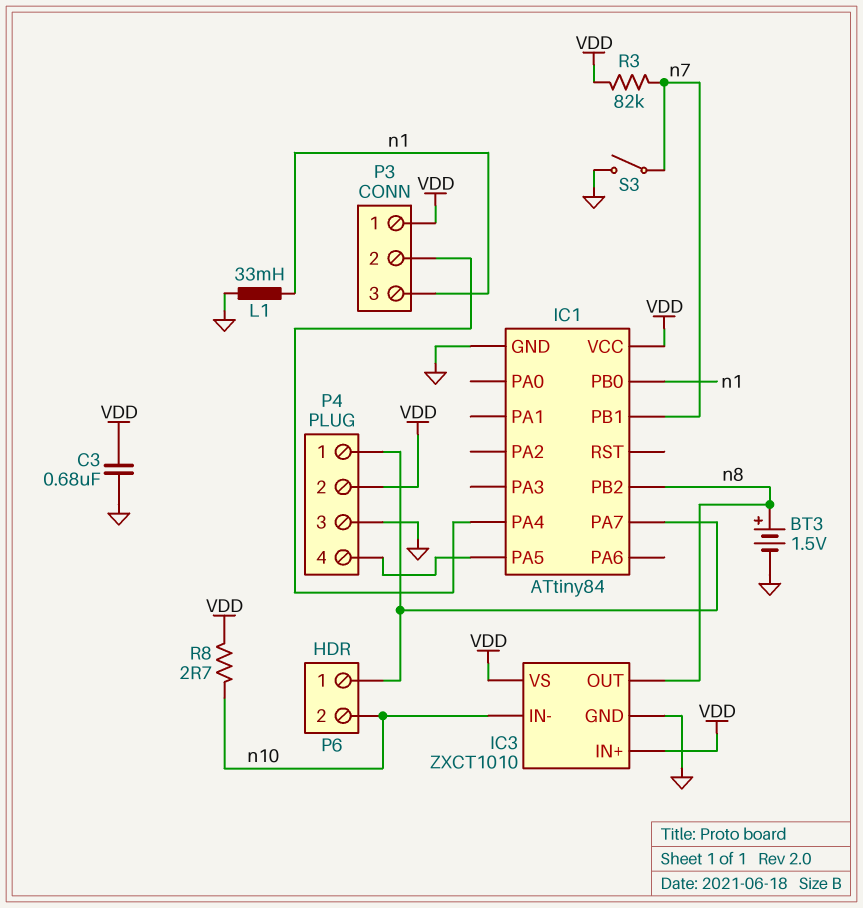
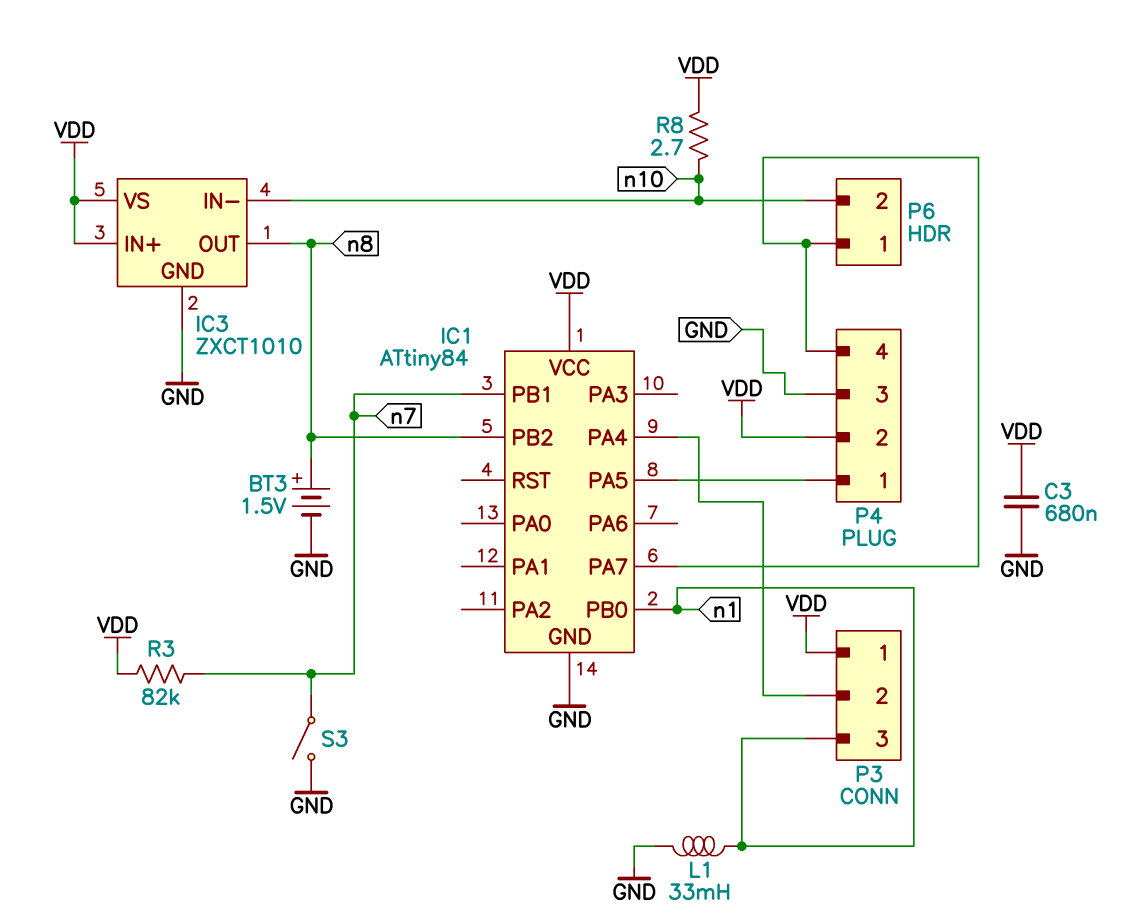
P4 pin 1: IC1/PA7 -> IC1/PA5
P4 pin 4: IC1/PA5 -> IC1/PA7

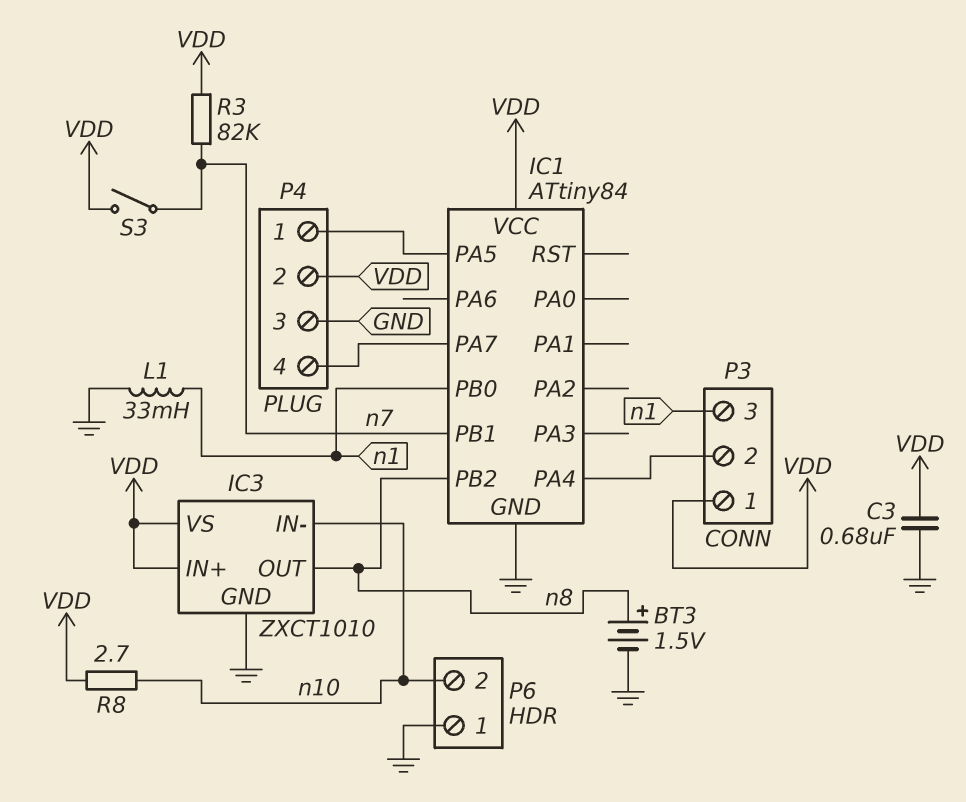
P6 pin 1: IC1/PA7 -> GND
S3: switch (GND, n7) -> switch (VDD, n7)

